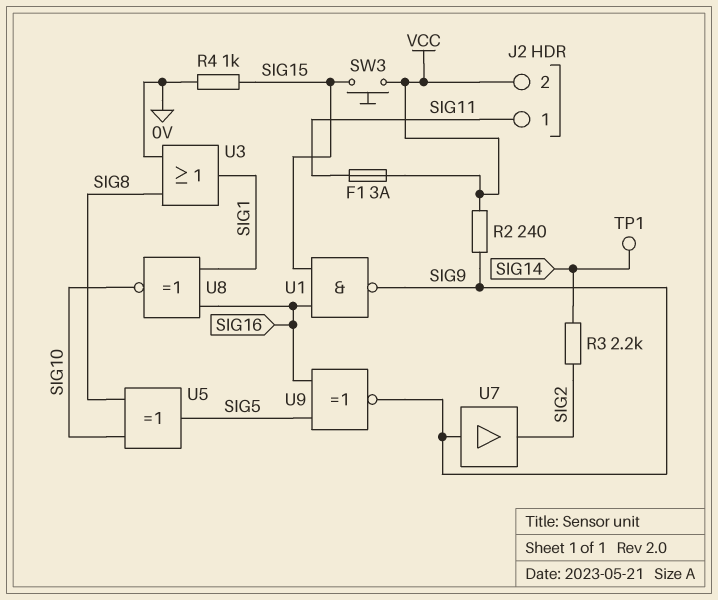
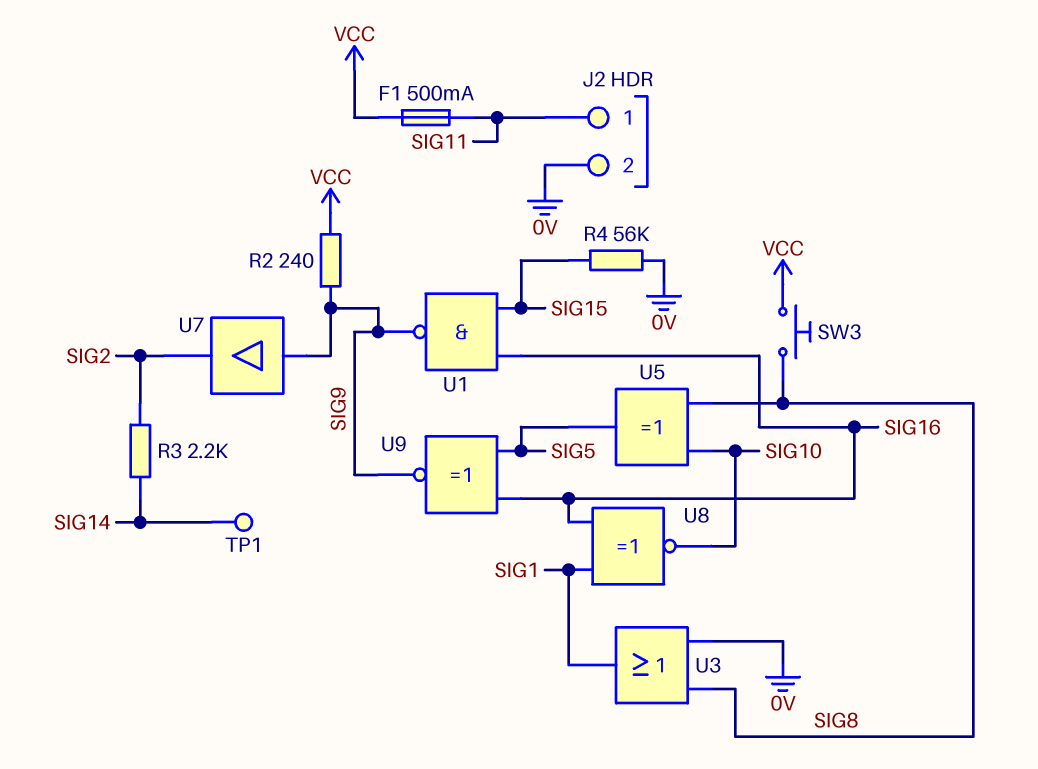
F1: 3A (SIG11, VCC) -> 500mA (SIG11, VCC)
J2 pin 2: VCC -> 0V
R4: 1k (0V, SIG15) -> 56k (0V, SIG15)
SW3: button (SIG15, VCC) -> button (SIG8, VCC)

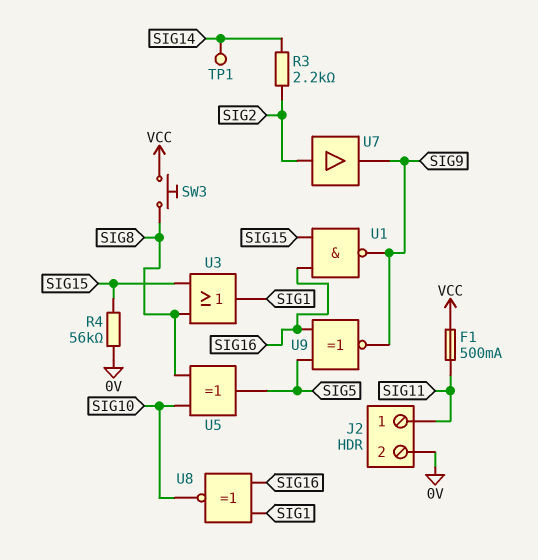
R2: 240 (SIG9, VCC) -> none
U3: OR (in 0V, in SIG8, out SIG1) -> OR (in SIG8, in SIG15, out SIG1)
U7: buffer (in SIG9, out SIG2) -> buffer (in SIG2, out SIG9)

